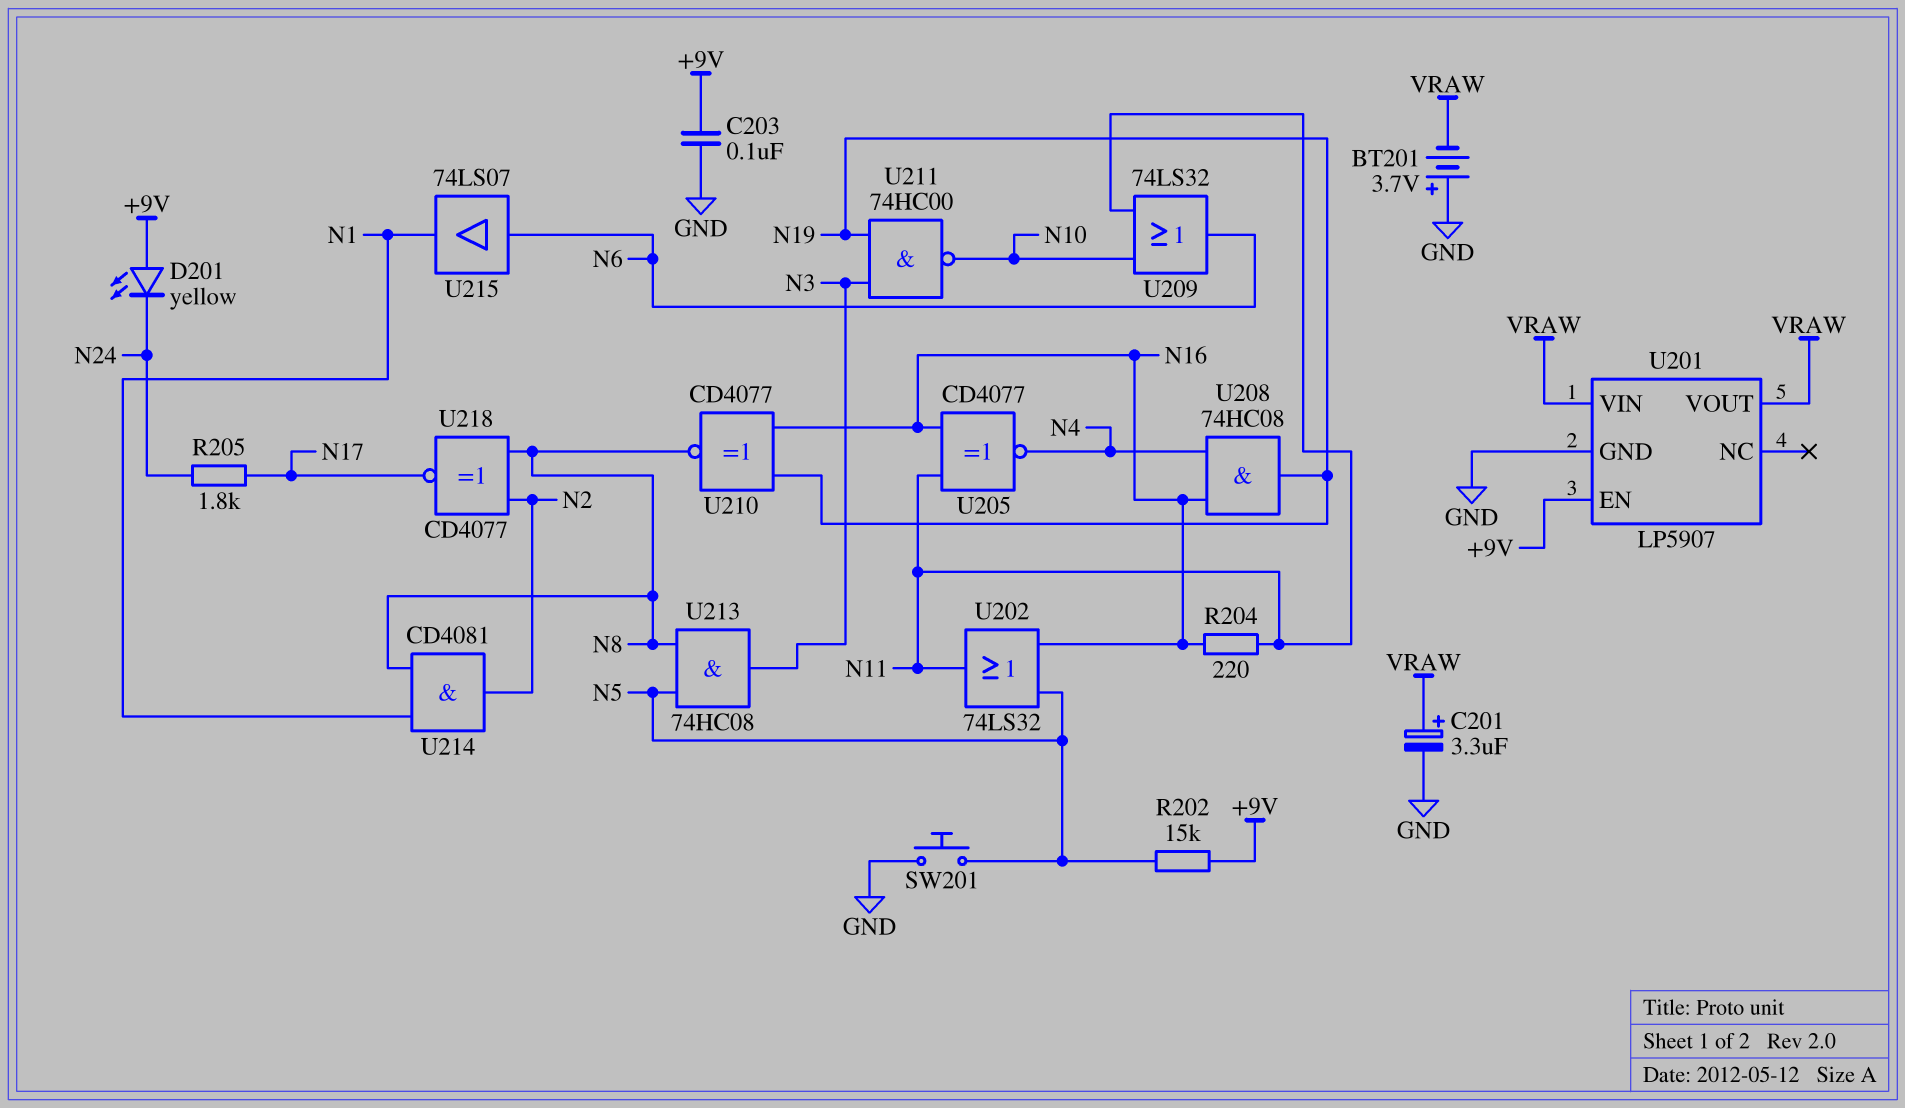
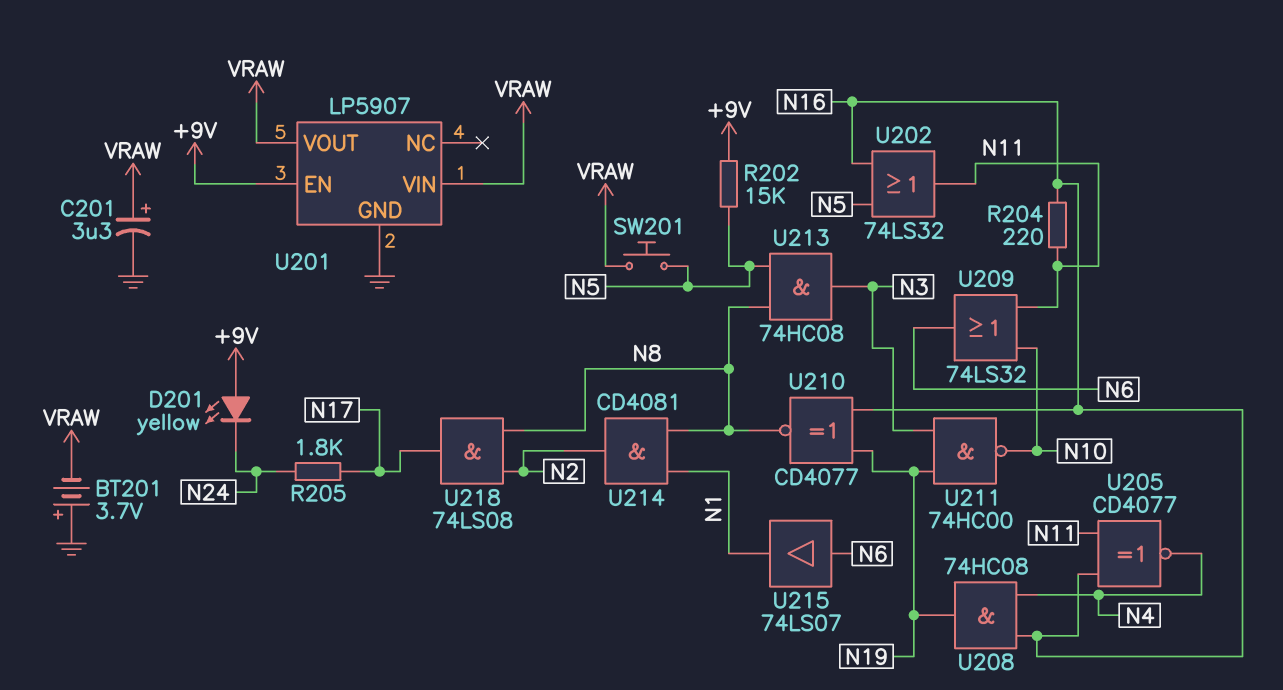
C203: 100nF (+9V, GND) -> none
SW201: button (GND, N5) -> button (N5, VRAW)
U218: XNOR CD4077 (in N2, in N8, out N17) -> AND 74LS08 (in N2, in N8, out N17)

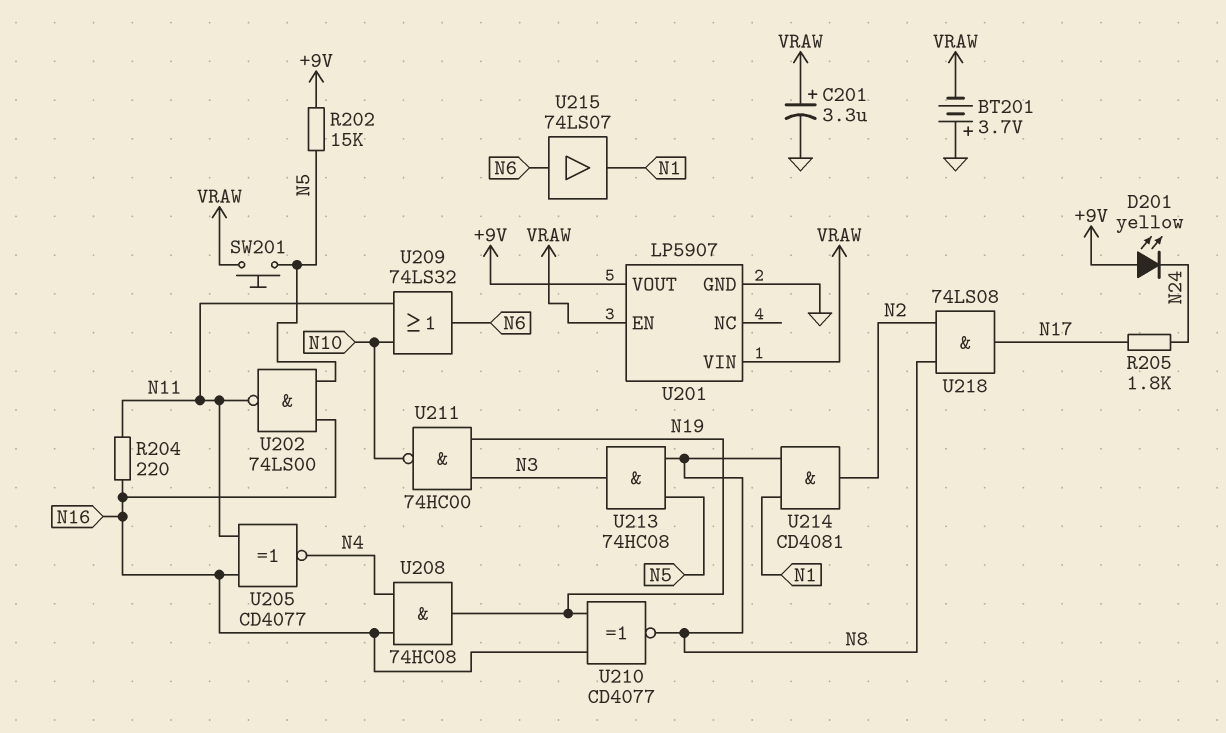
U201 pin EN: +9V -> VRAW
U201 pin VOUT: VRAW -> +9V
U202: OR 74LS32 (in N5, in N16, out N11) -> NAND 74LS00 (in N5, in N16, out N11)

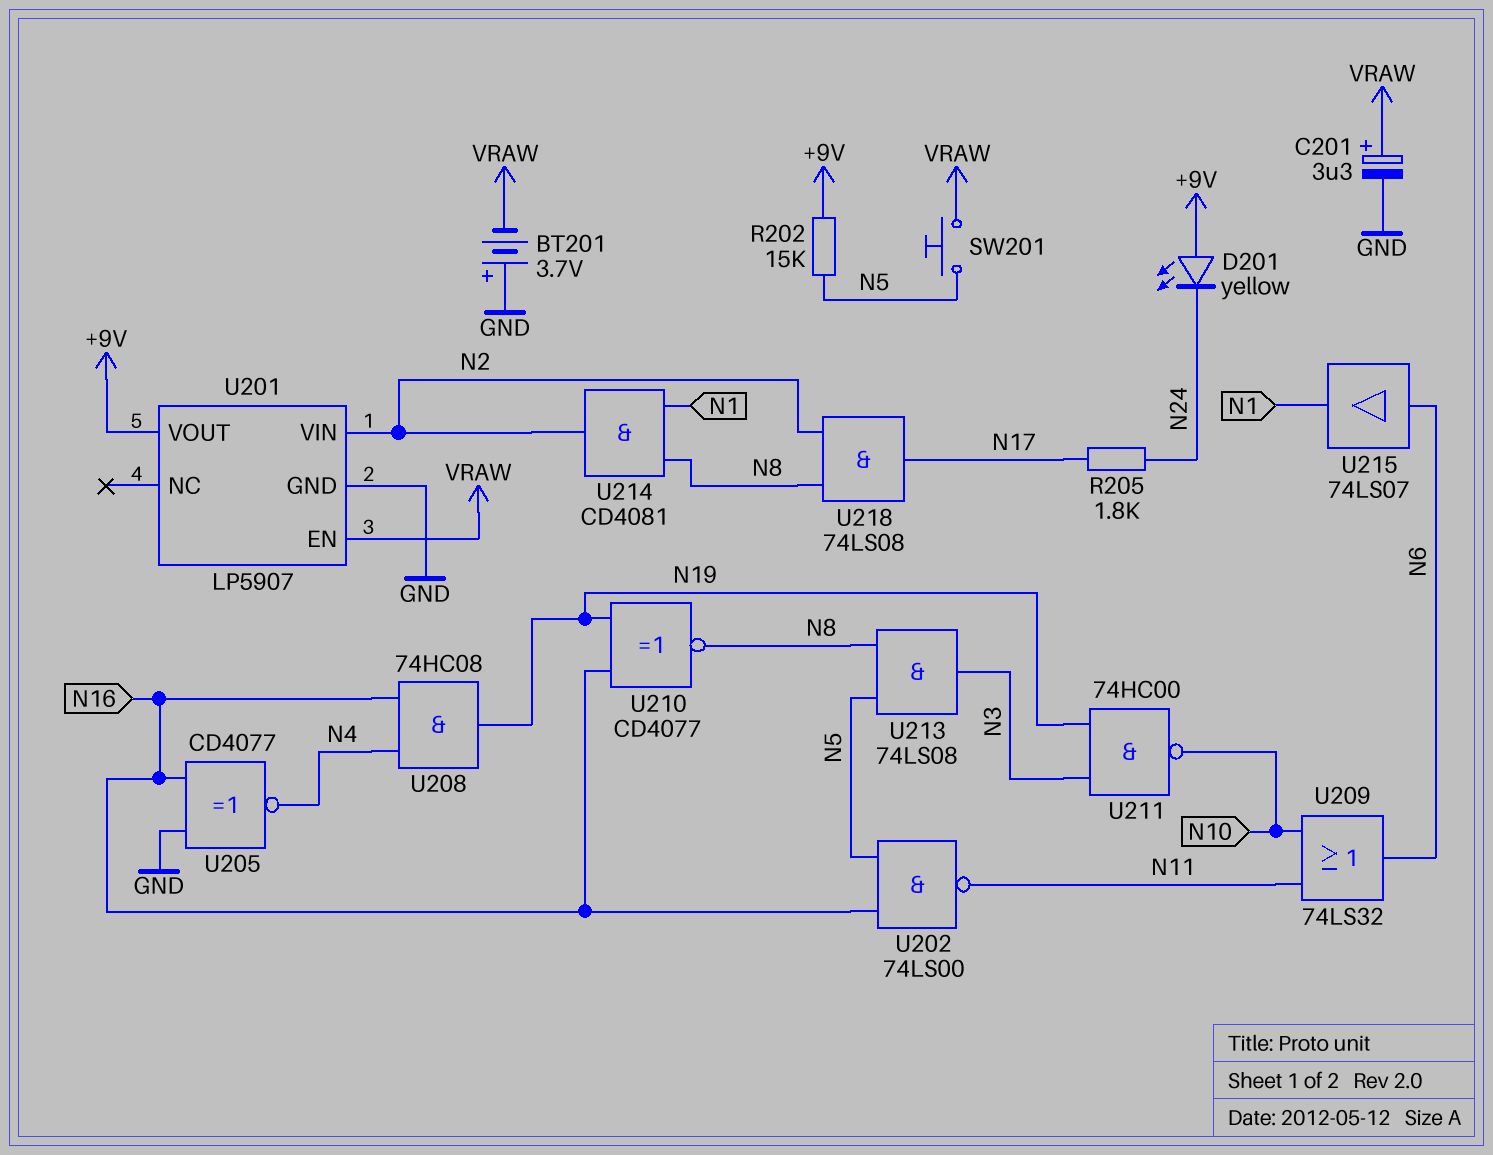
R204: 220 (N11, N16) -> none
U201 pin VIN: VRAW -> N2
U205: XNOR CD4077 (in N11, in N16, out N4) -> XNOR CD4077 (in GND, in N16, out N4)
U213: AND 74HC08 (in N5, in N8, out N3) -> AND 74LS08 (in N5, in N8, out N3)

